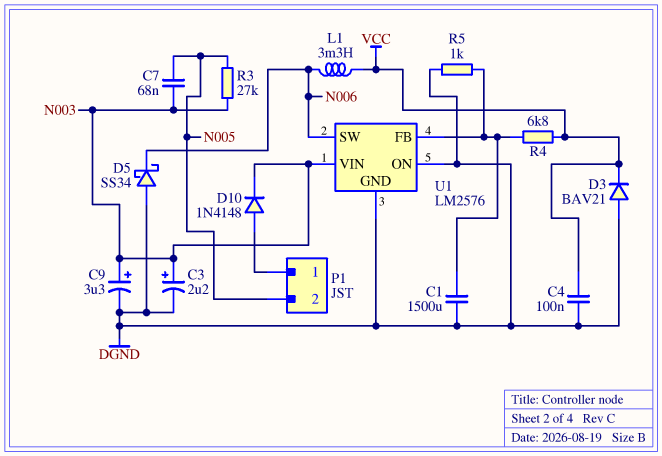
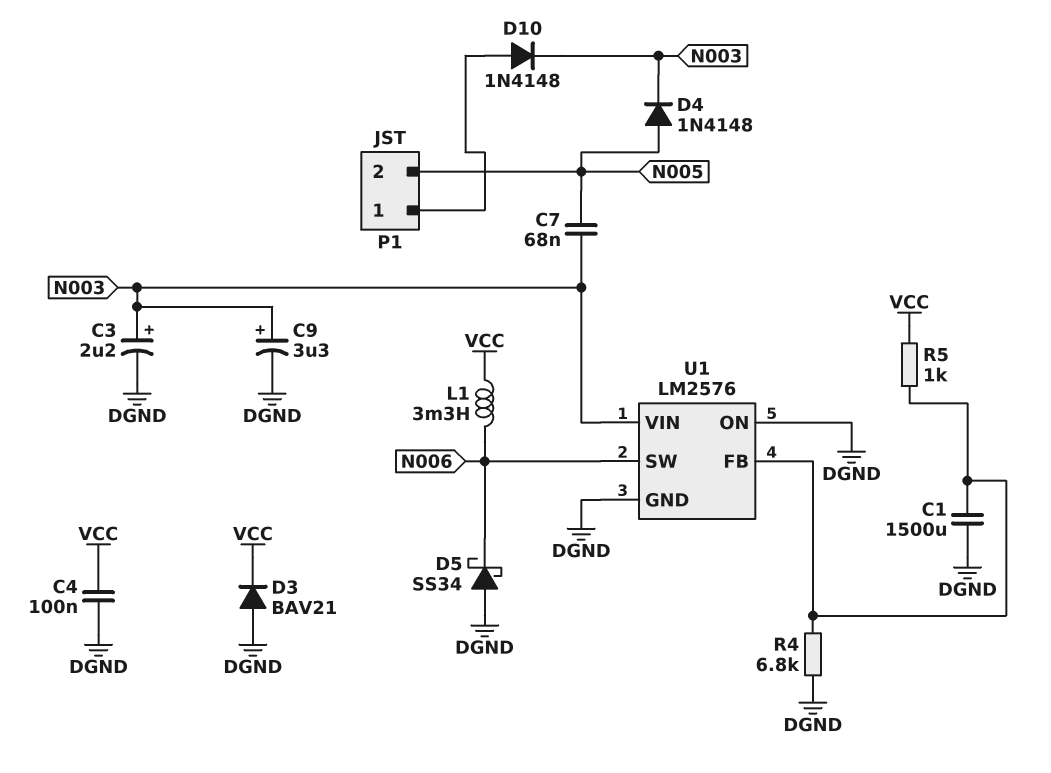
D4: none -> diode 1N4148 (A N005, K N003)
R3: 27k (N003, N005) -> none
R4: 6.8k (U1/FB, VCC) -> 6.8k (DGND, U1/FB)
R5: 1k (DGND, U1/FB) -> 1k (U1/FB, VCC)

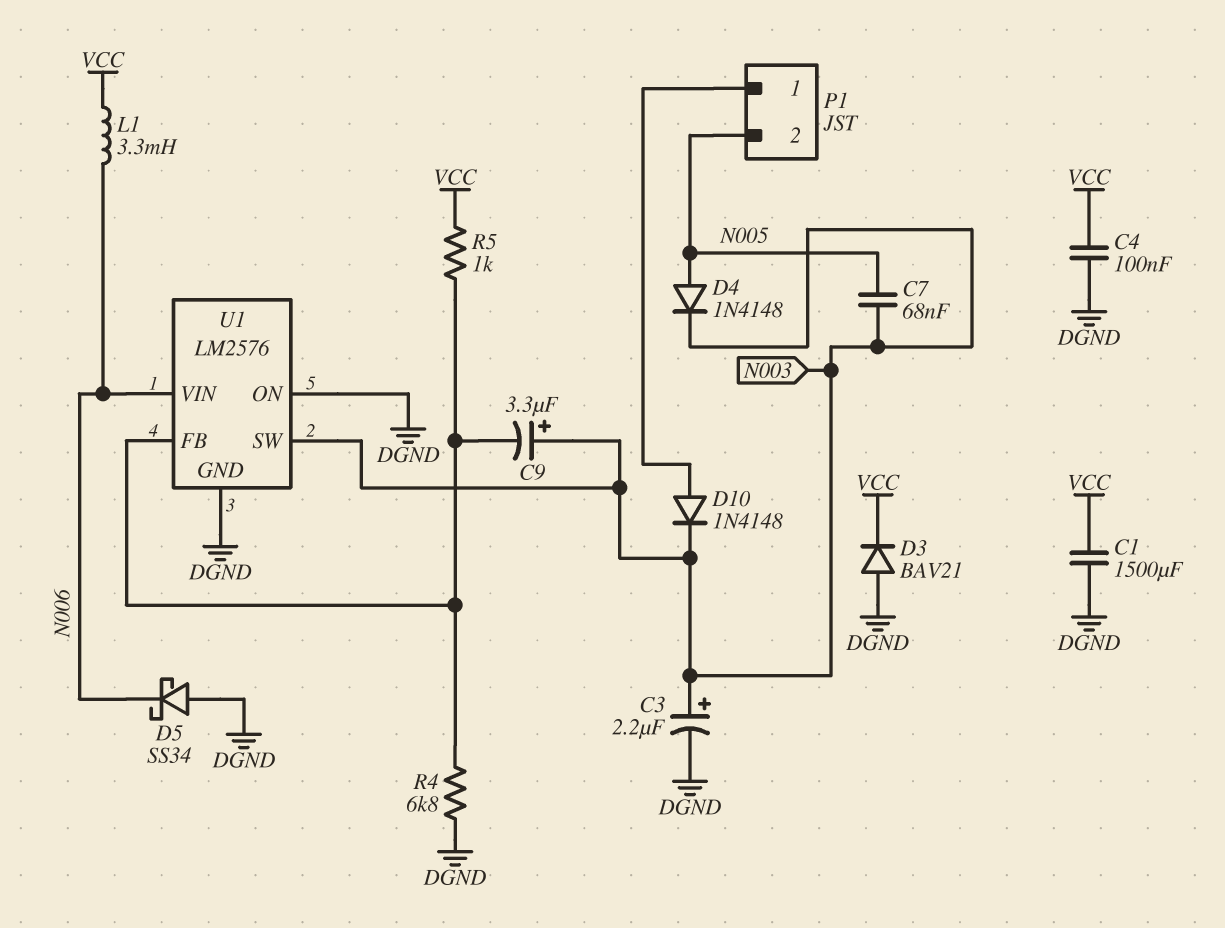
C1: 1500uF (DGND, U1/FB) -> 1500uF (DGND, VCC)
C9: 3.3uF (plus N003, minus DGND) -> 3.3uF (plus N003, minus U1/FB)
U1 pin SW: N006 -> N003
U1 pin VIN: N003 -> N006

